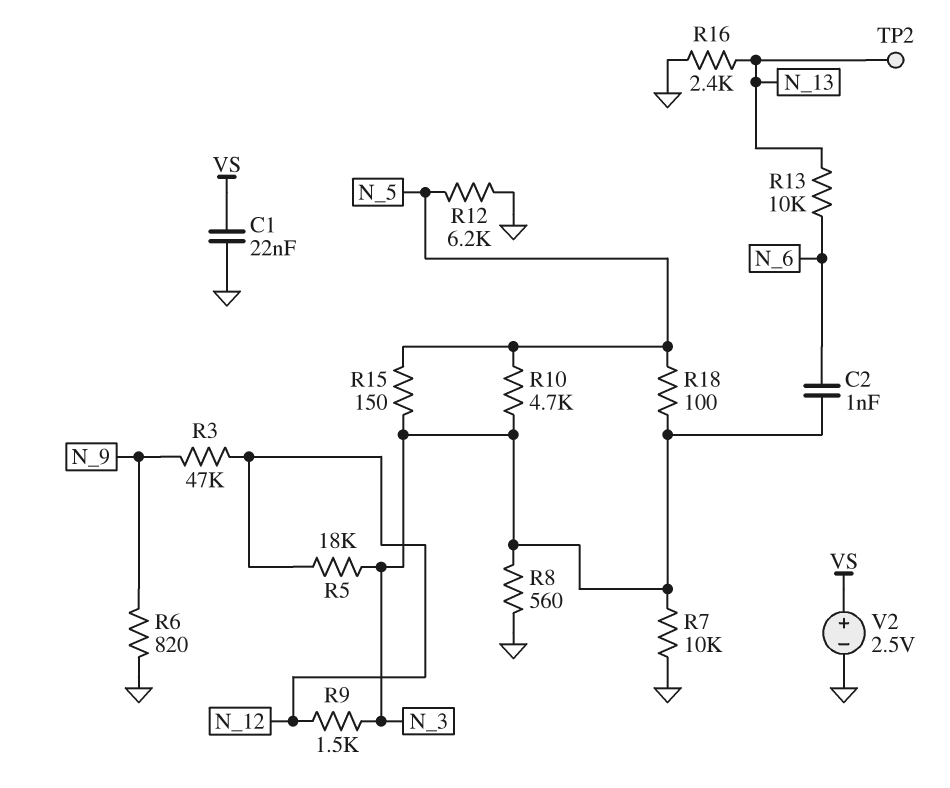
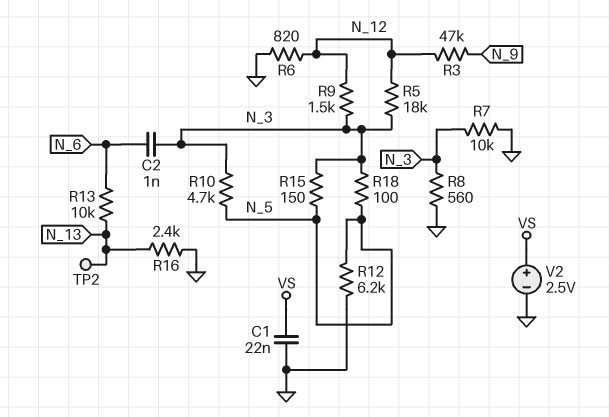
R6: 820 (GND, N_9) -> 820 (GND, N_12)

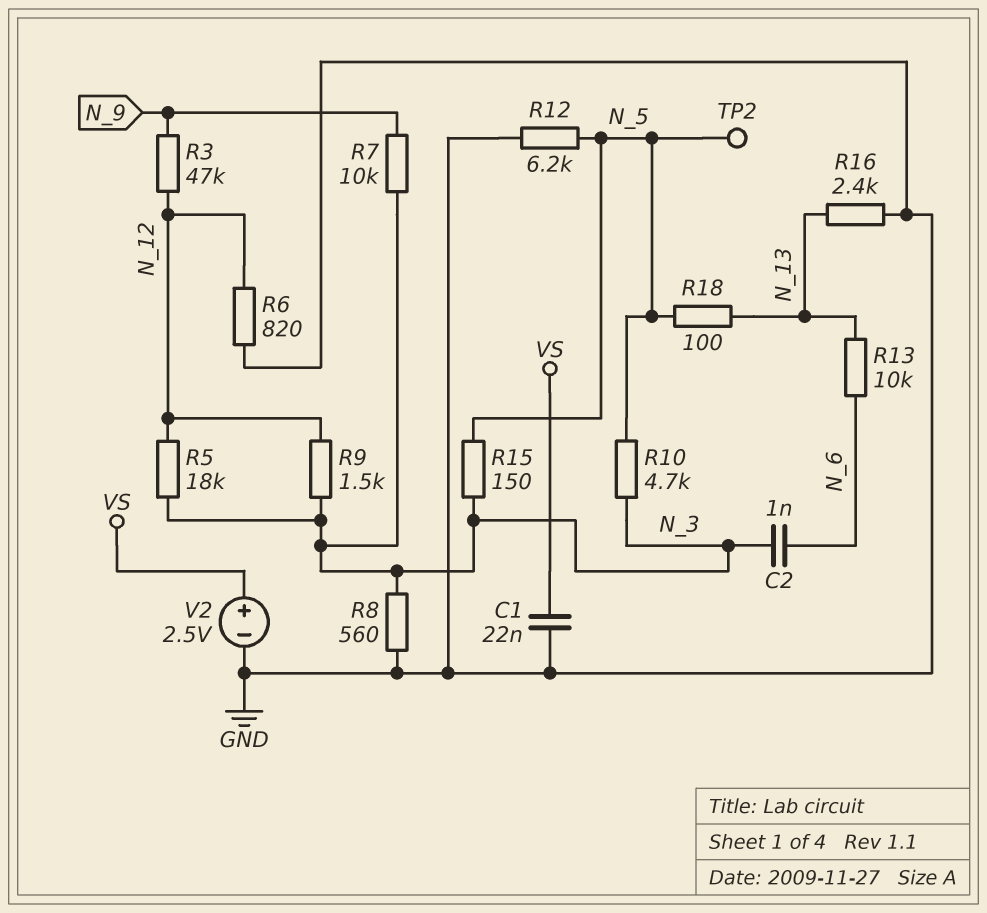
R7: 10k (GND, N_3) -> 10k (N_3, N_9)
R18: 100 (N_3, N_5) -> 100 (N_5, N_13)
TP2: test point (N_13) -> test point (N_5)

